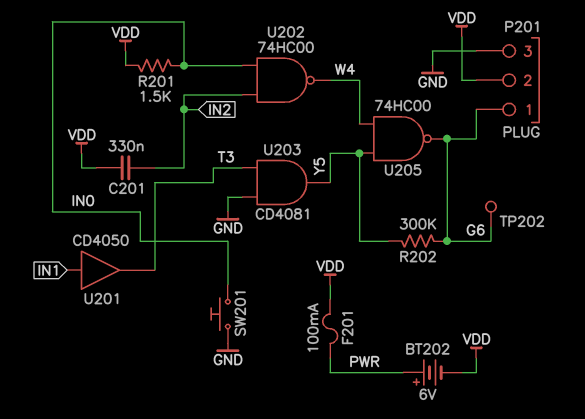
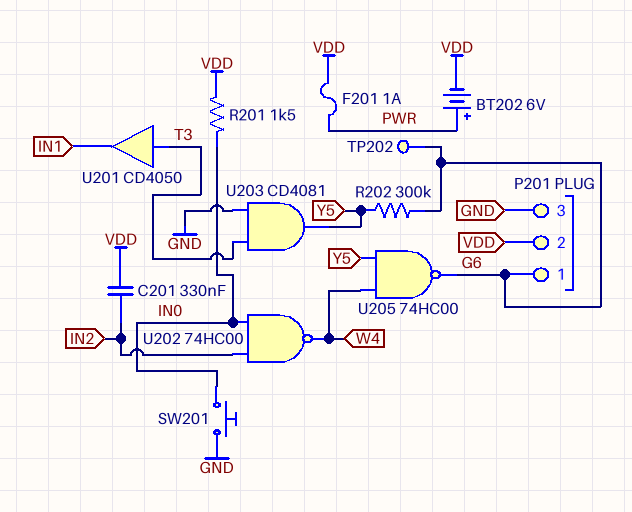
F201: 100mA (PWR, VDD) -> 1A (PWR, VDD)
U201: buffer CD4050 (in IN1, out T3) -> buffer CD4050 (in T3, out IN1)

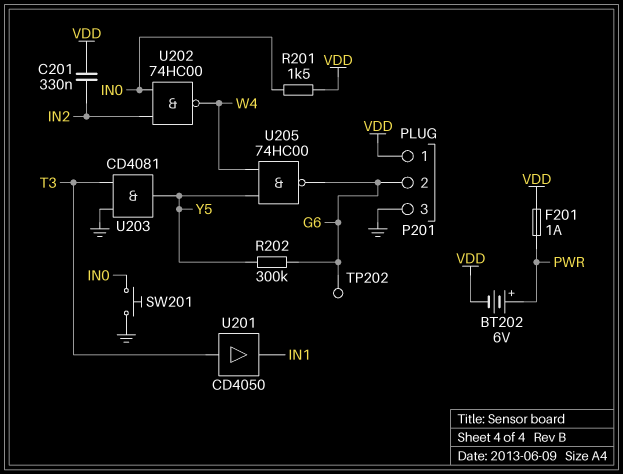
P201 pin 1: G6 -> VDD
P201 pin 2: VDD -> G6

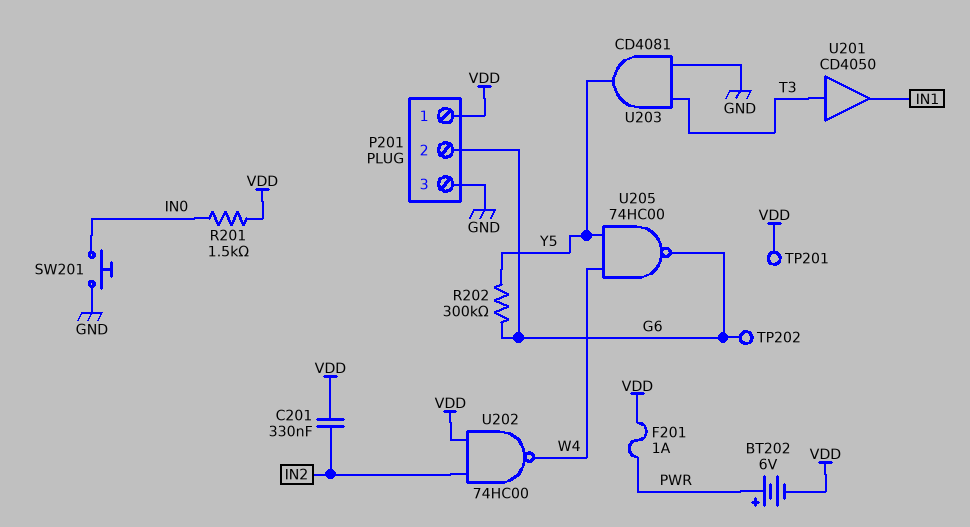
TP201: none -> test point (VDD)
U202: NAND 74HC00 (in IN0, in IN2, out W4) -> NAND 74HC00 (in IN2, in VDD, out W4)

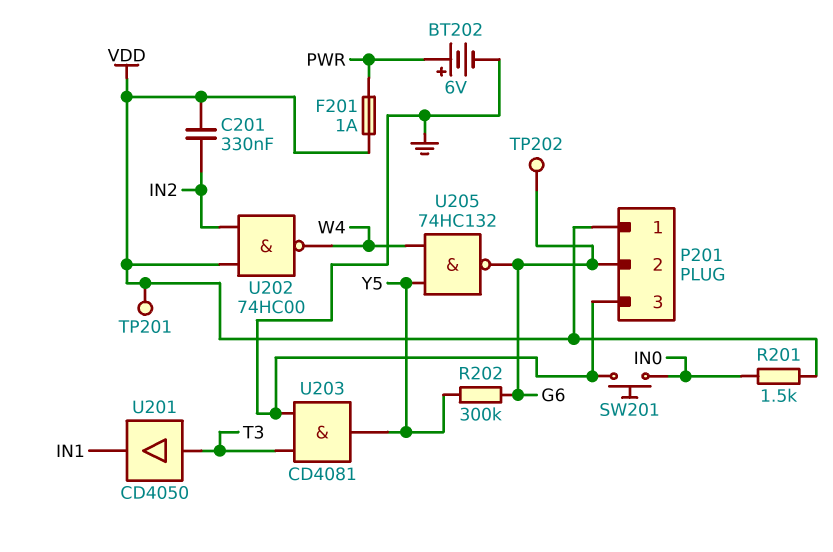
BT202: 6V (plus PWR, minus VDD) -> 6V (plus PWR, minus GND)
U205: NAND 74HC00 (in W4, in Y5, out G6) -> NAND 74HC132 (in W4, in Y5, out G6)

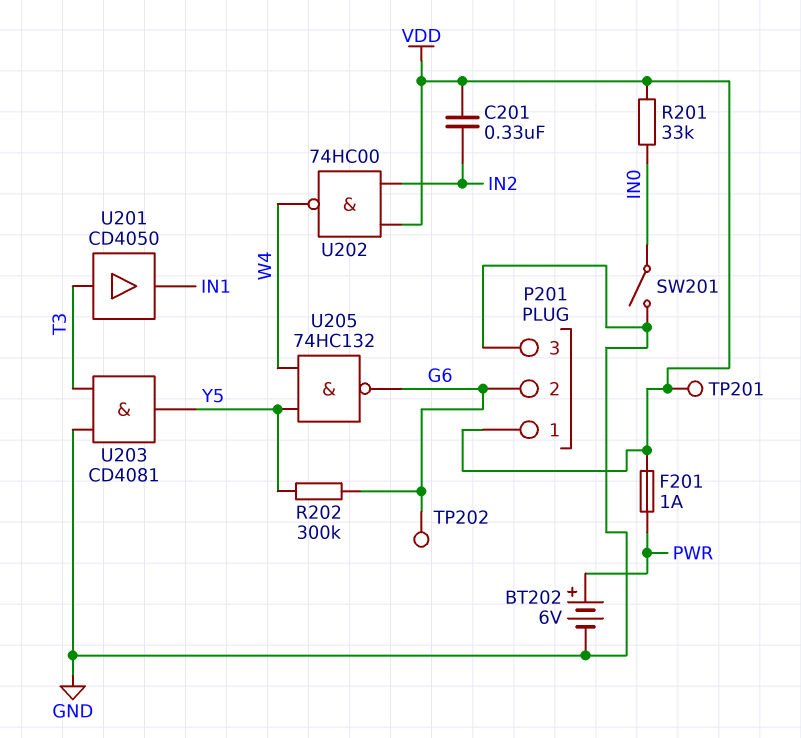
R201: 1.5k (IN0, VDD) -> 33k (IN0, VDD)
SW201: button (GND, IN0) -> switch (GND, IN0)

